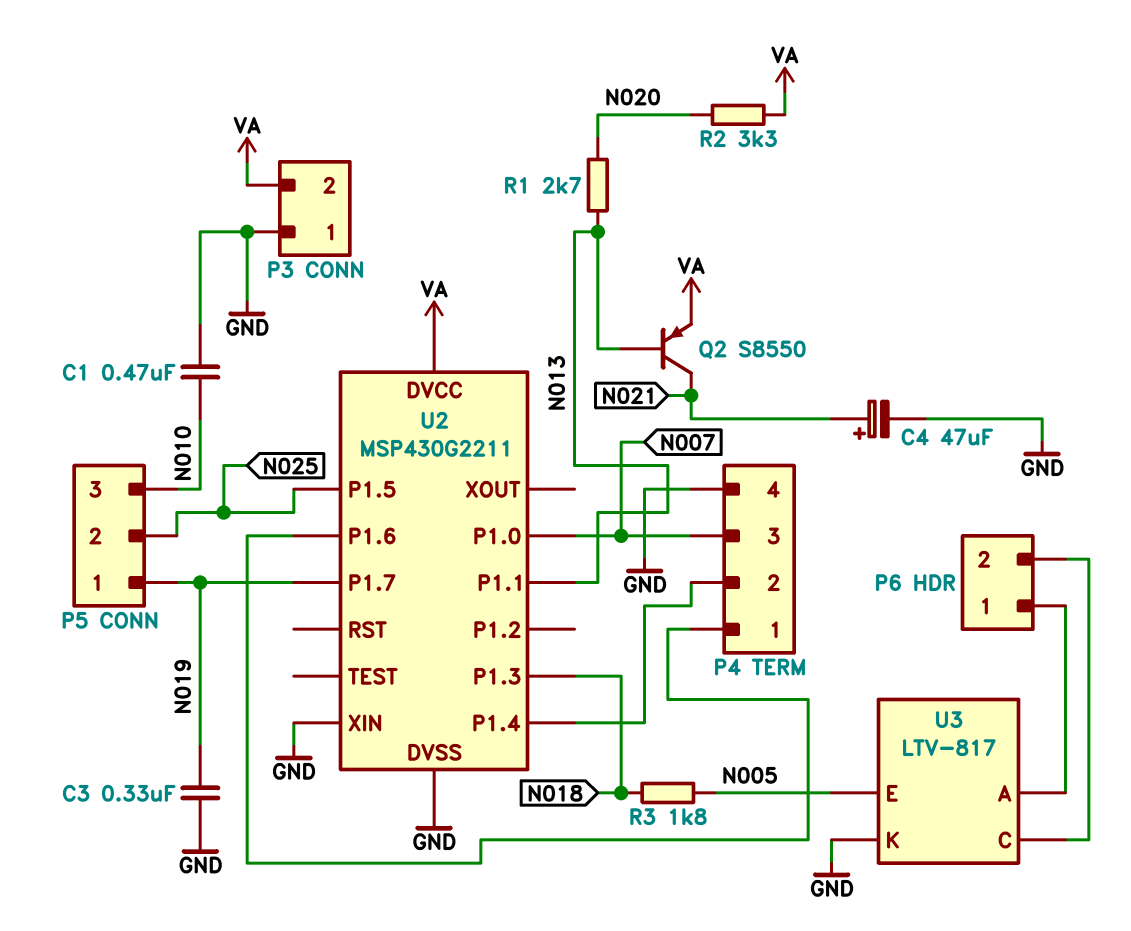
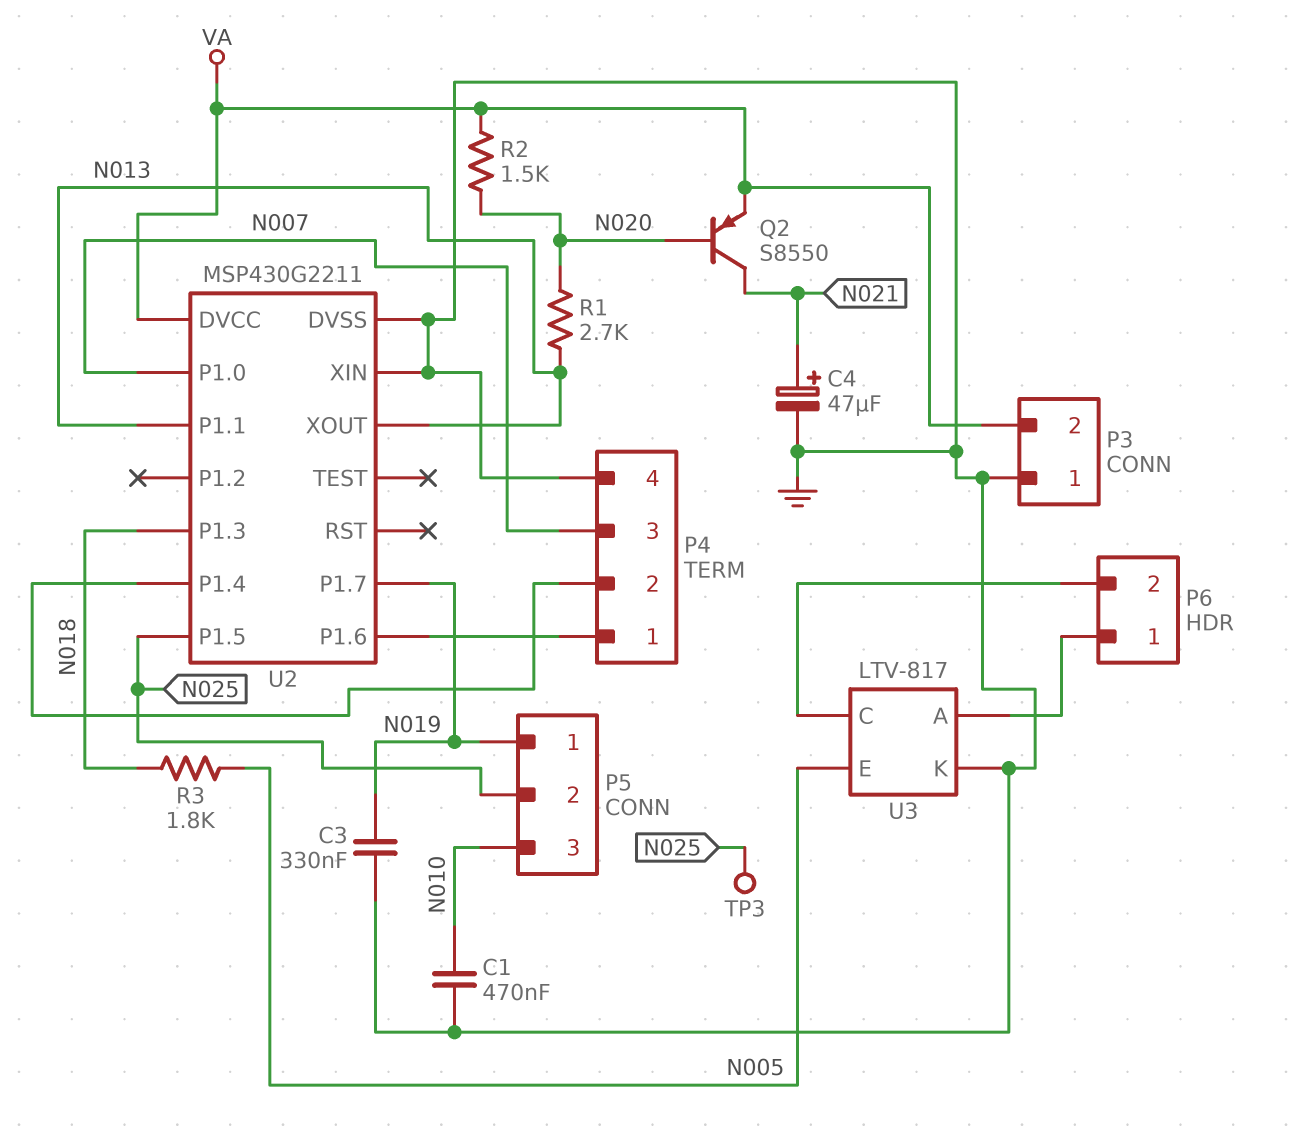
Q2: PNP S8550 (B N013, C N021, E VA) -> PNP S8550 (B N020, C N021, E VA)
R2: 3.3k (N020, VA) -> 1.5k (N020, VA)
TP3: none -> test point (N025)
U2 pin XOUT: none -> N013

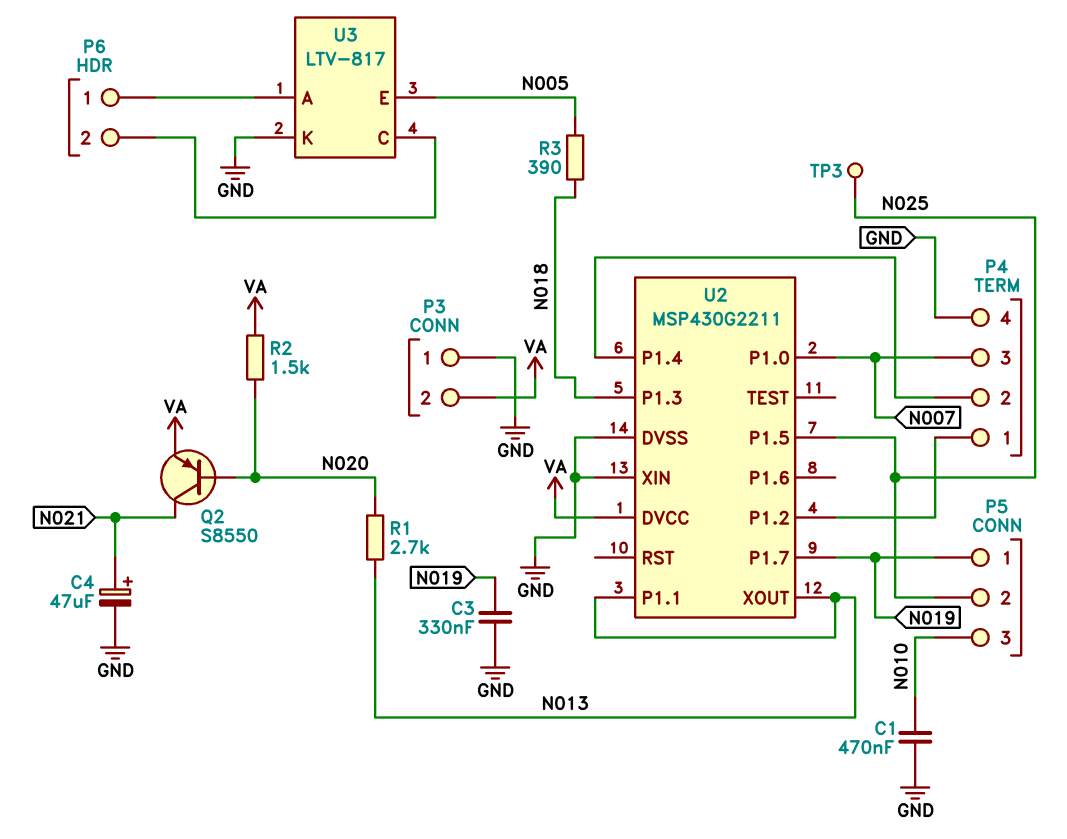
R3: 1.8k (N005, N018) -> 390 (N005, N018)
U2 pin P1.2: none -> P4/1
U2 pin P1.6: P4/1 -> none

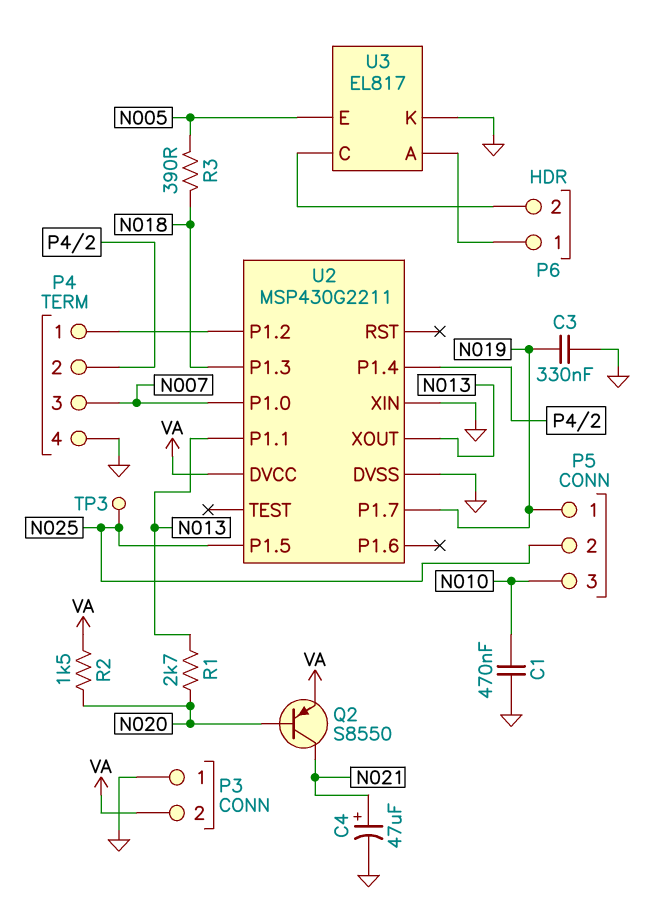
U3: LTV-817 -> EL817

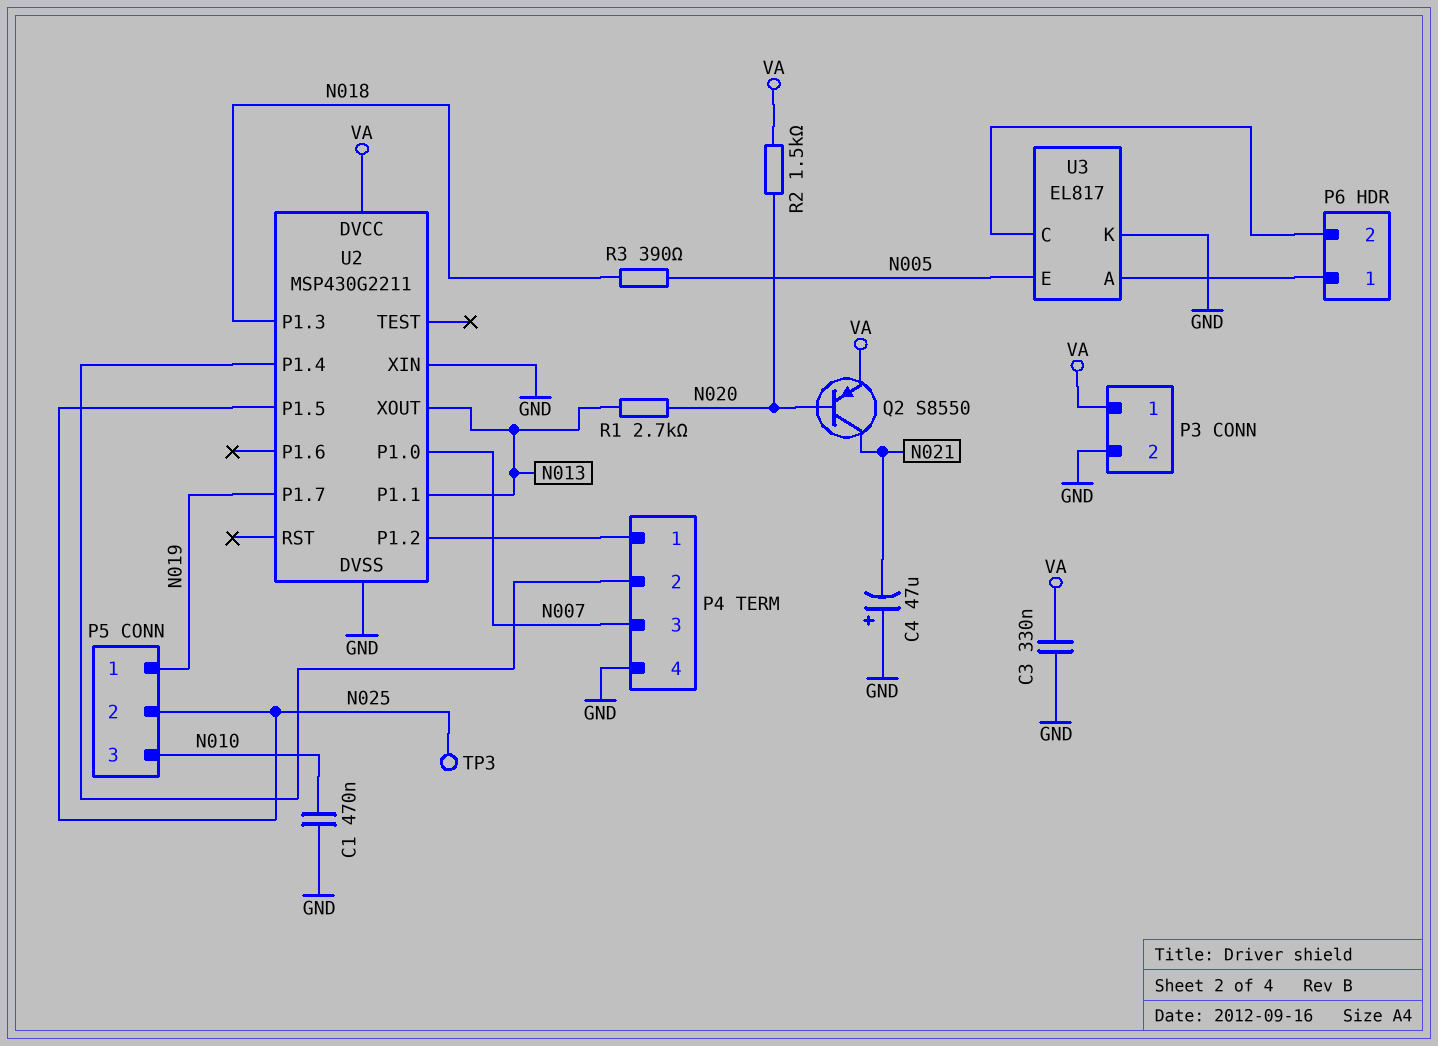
C3: 330nF (GND, N019) -> 330nF (GND, VA)
C4: 47uF (plus N021, minus GND) -> 47uF (plus GND, minus N021)
P3 pin 1: GND -> VA
P3 pin 2: VA -> GND

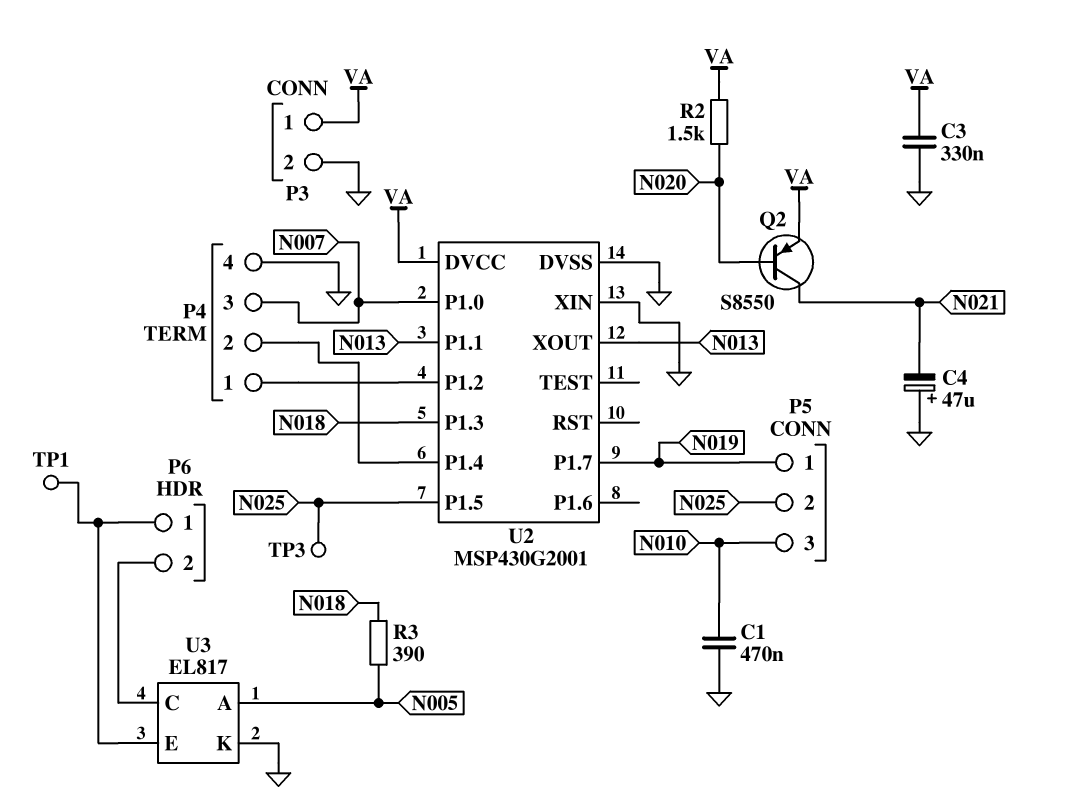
R1: 2.7k (N013, N020) -> none
TP1: none -> test point (P6/1)
U2: MSP430G2211 -> MSP430G2001
U3 pin A: P6/1 -> N005
U3 pin E: N005 -> P6/1

